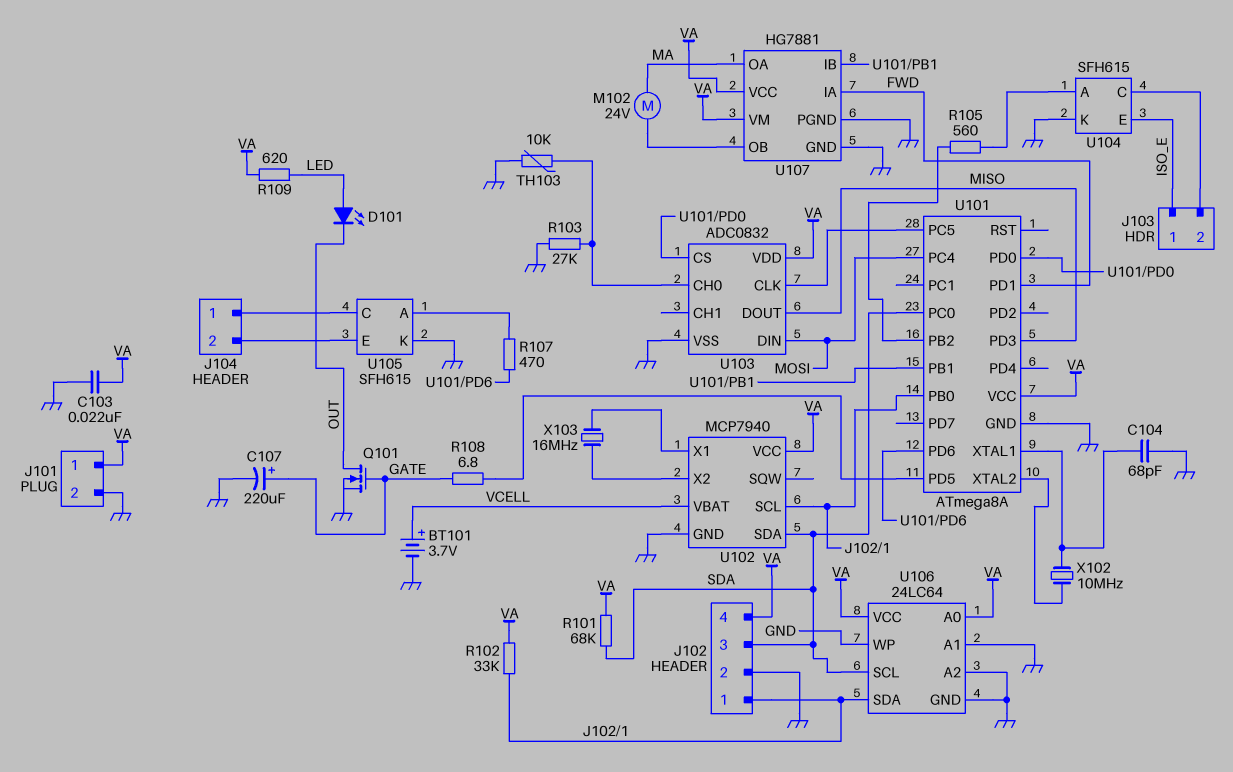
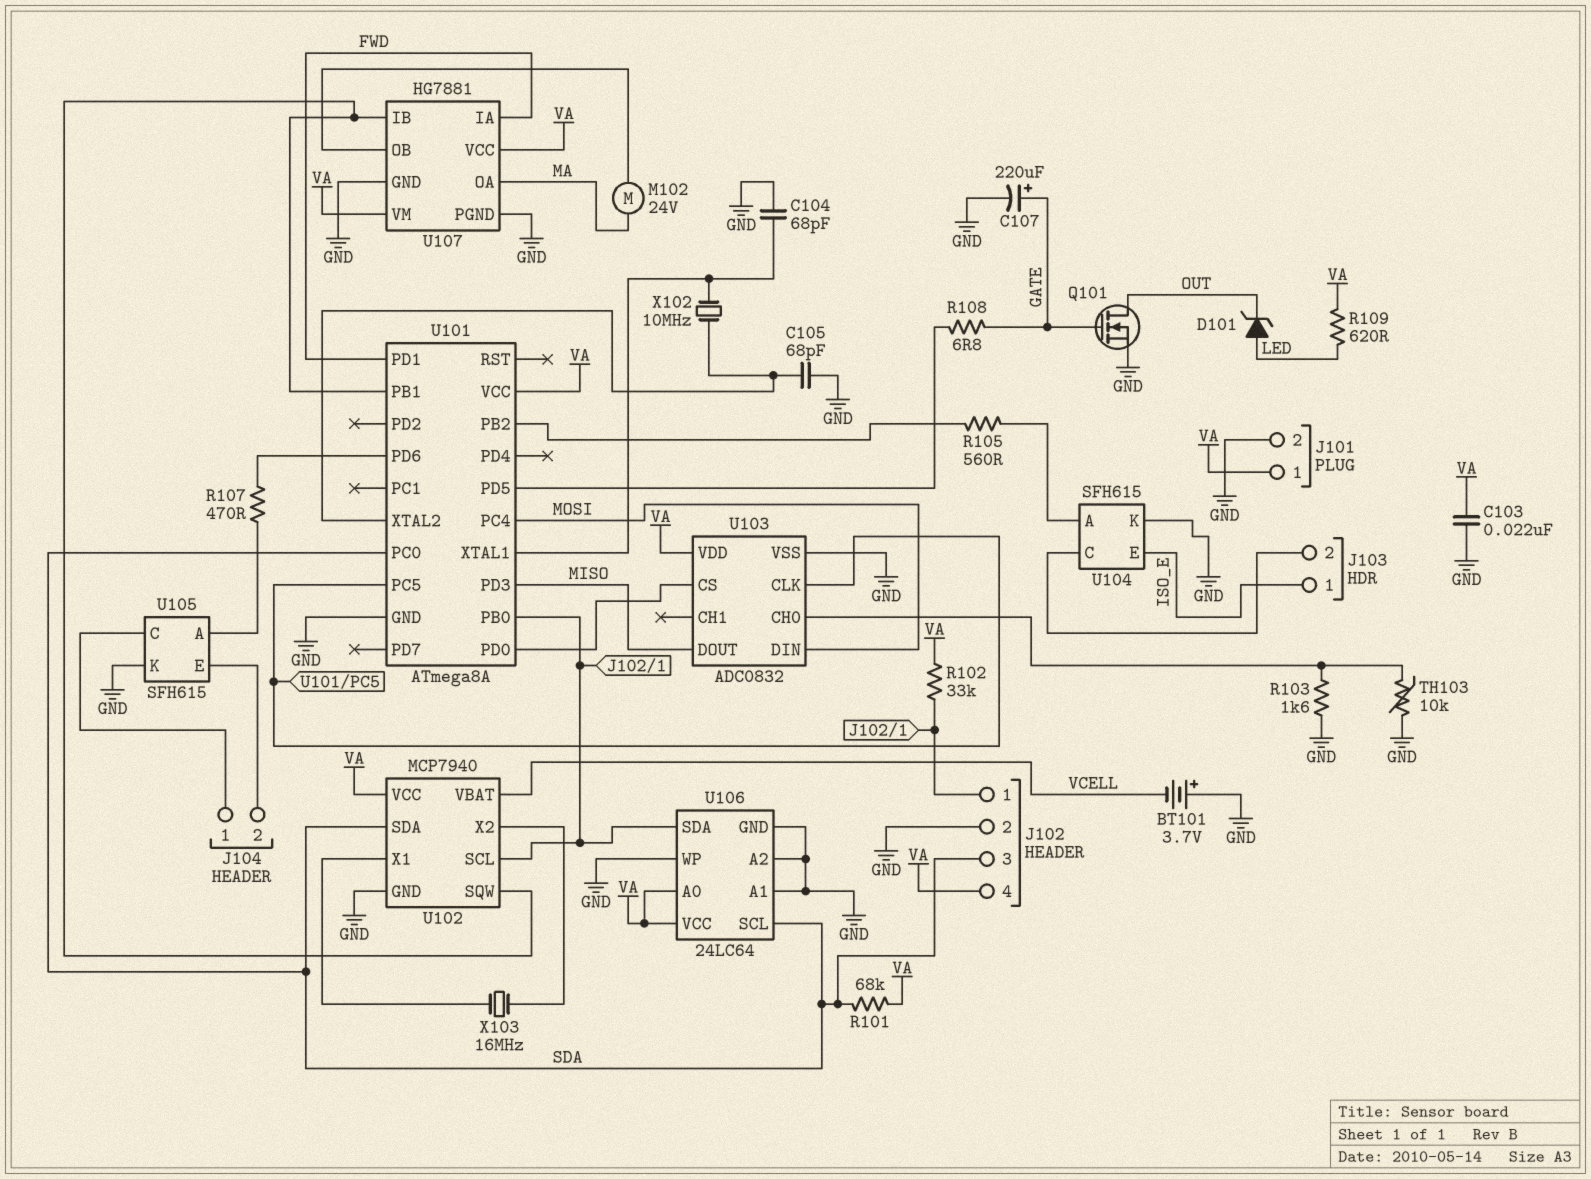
BT101: 3.7V (plus VCELL, minus GND) -> 3.7V (plus GND, minus VCELL)
C105: none -> 68pF (GND, U101/XTAL2)
D101: LED (A LED, K OUT) -> zener (A LED, K OUT)
R103: 27k (GND, U103/CH0) -> 1.6k (GND, U103/CH0)
U102 pin SQW: none -> U101/PB1

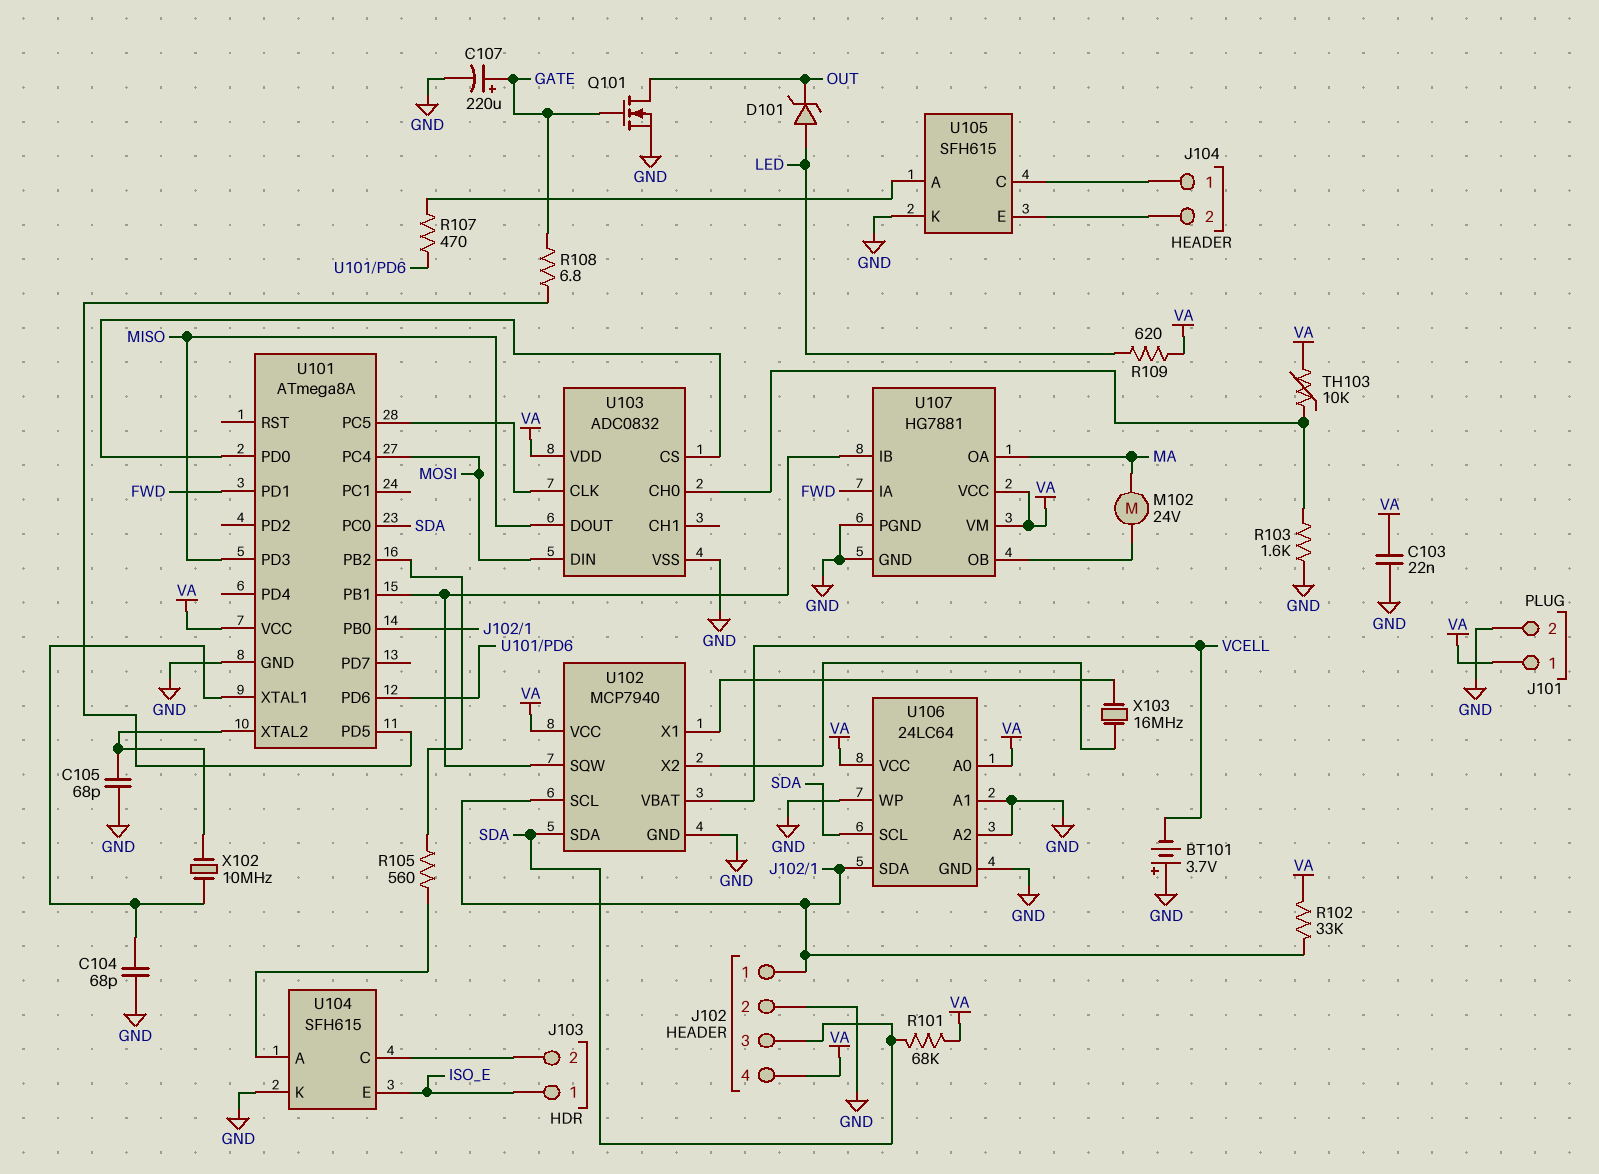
TH103: 10k (GND, U103/CH0) -> 10k (U103/CH0, VA)

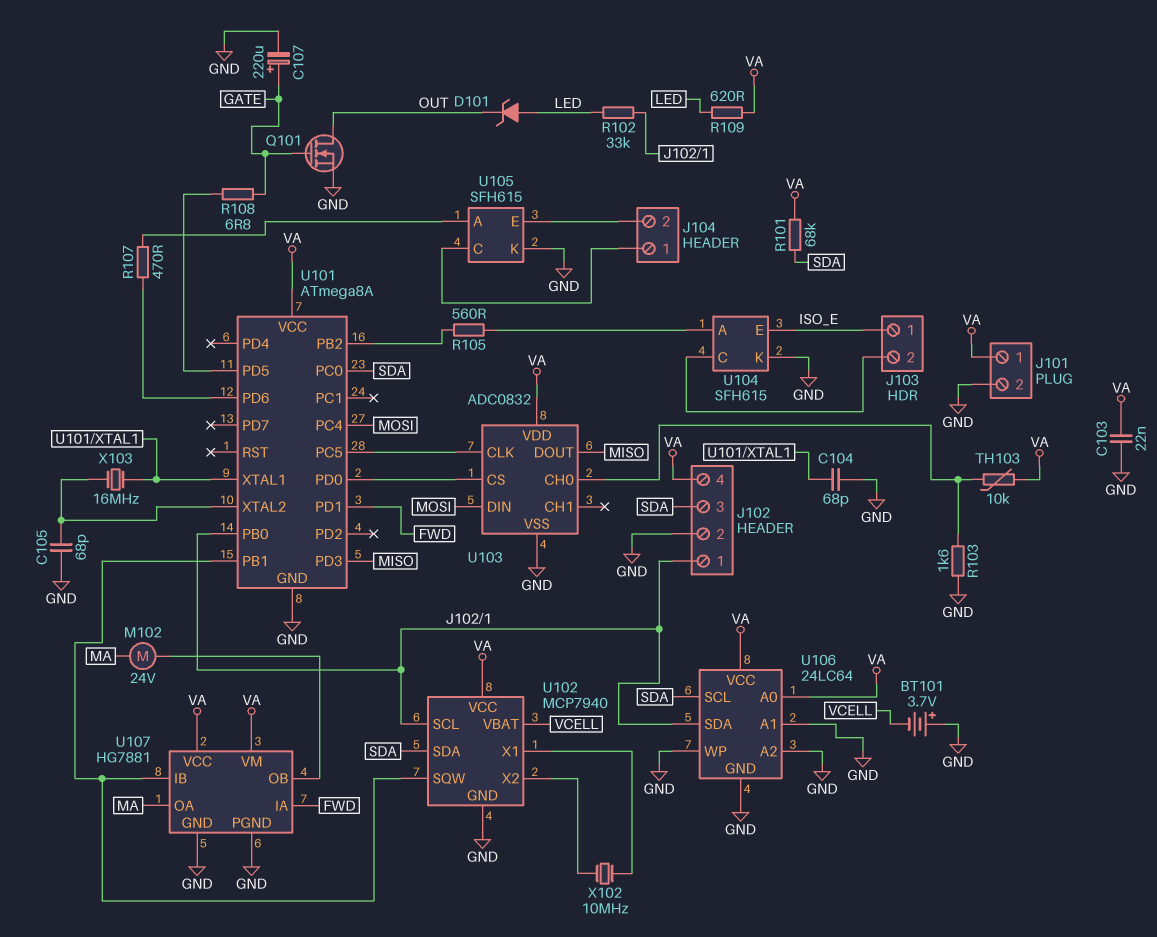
R102: 33k (J102/1, VA) -> 33k (J102/1, LED)
X102: 10MHz (U101/XTAL1, U101/XTAL2) -> 10MHz (U102/X1, U102/X2)
X103: 16MHz (U102/X1, U102/X2) -> 16MHz (U101/XTAL1, U101/XTAL2)

